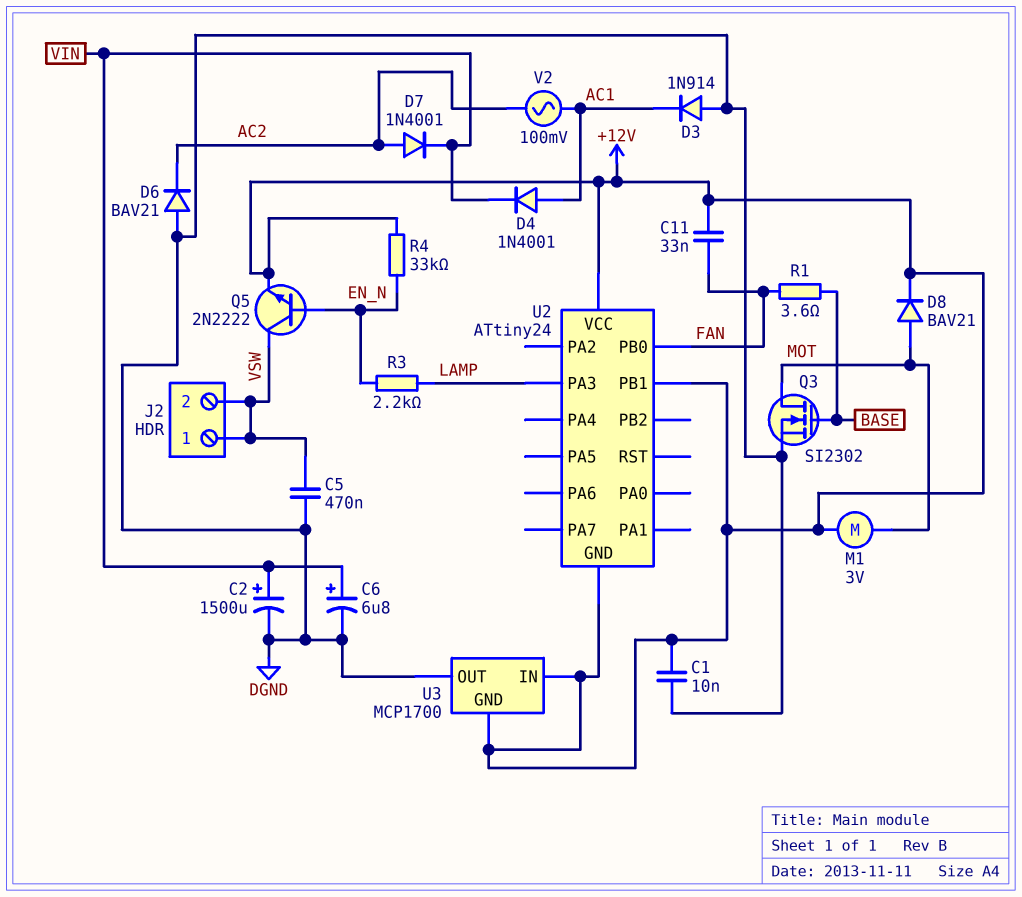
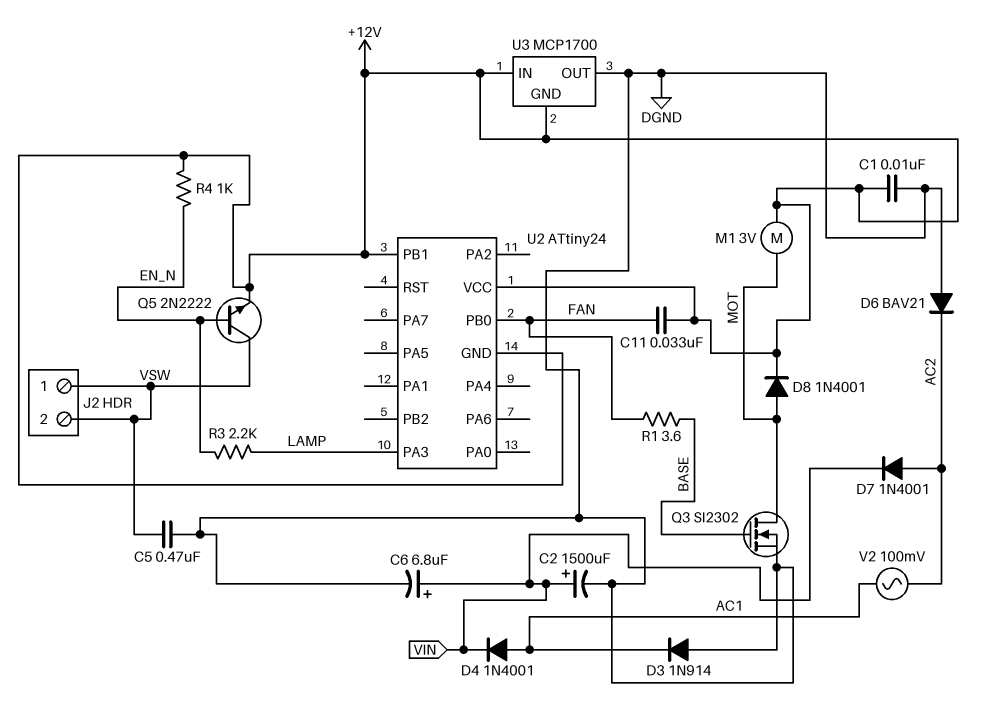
D8: diode BAV21 (A MOT, K +12V) -> diode 1N4001 (A MOT, K +12V)
R4: 33k (+12V, EN_N) -> 1k (+12V, EN_N)

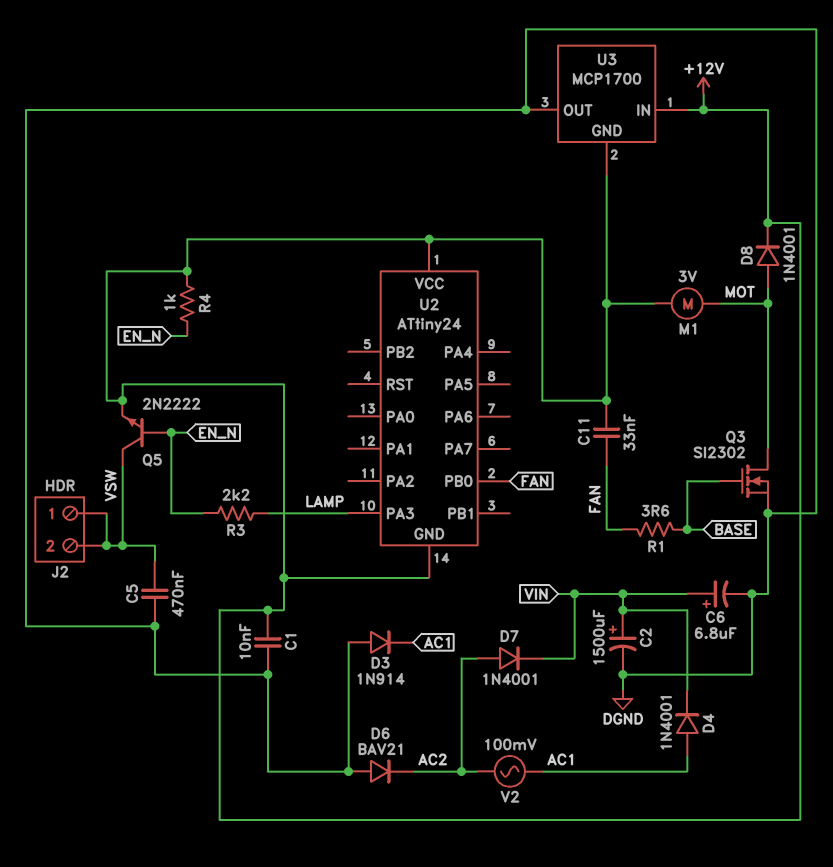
U2 pin PB1: +12V -> none

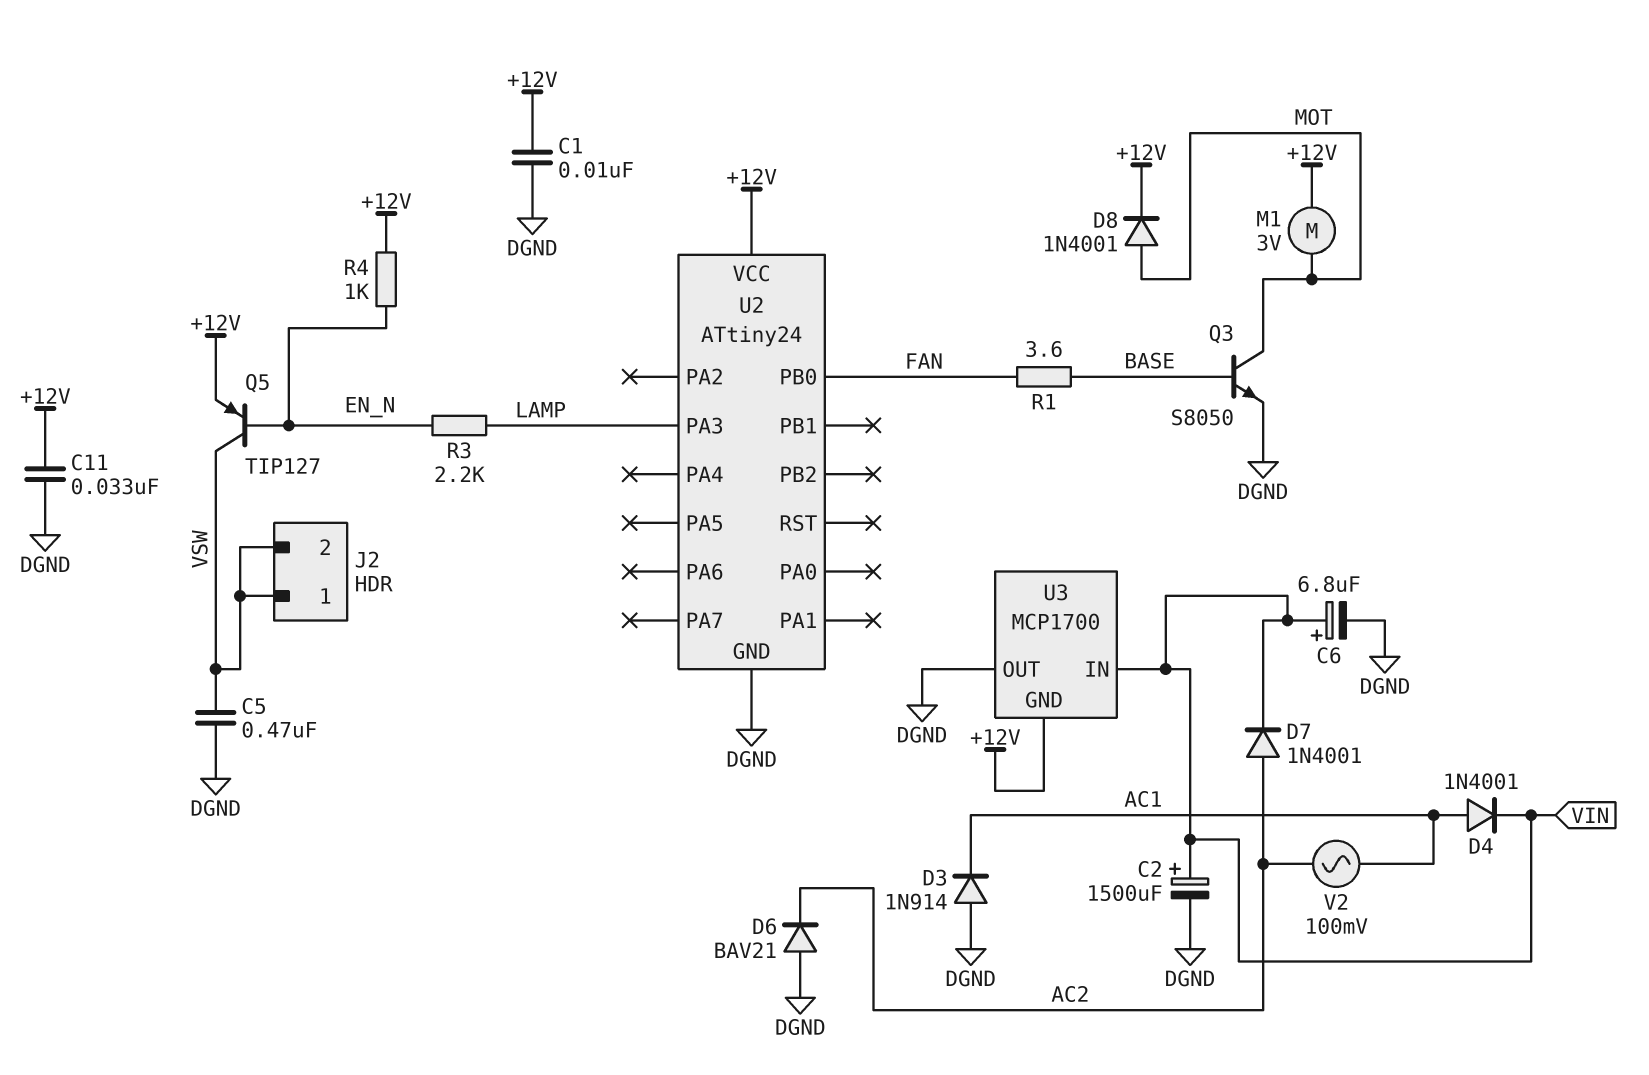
C11: 33nF (+12V, FAN) -> 33nF (+12V, DGND)
Q3: NMOS SI2302 (G BASE, D MOT, S DGND) -> NPN S8050 (B BASE, C MOT, E DGND)
Q5: NPN 2N2222 (B EN_N, C VSW, E +12V) -> PNP TIP127 (B EN_N, C VSW, E +12V)
U2 pin GND: +12V -> DGND
U3 pin IN: +12V -> VIN

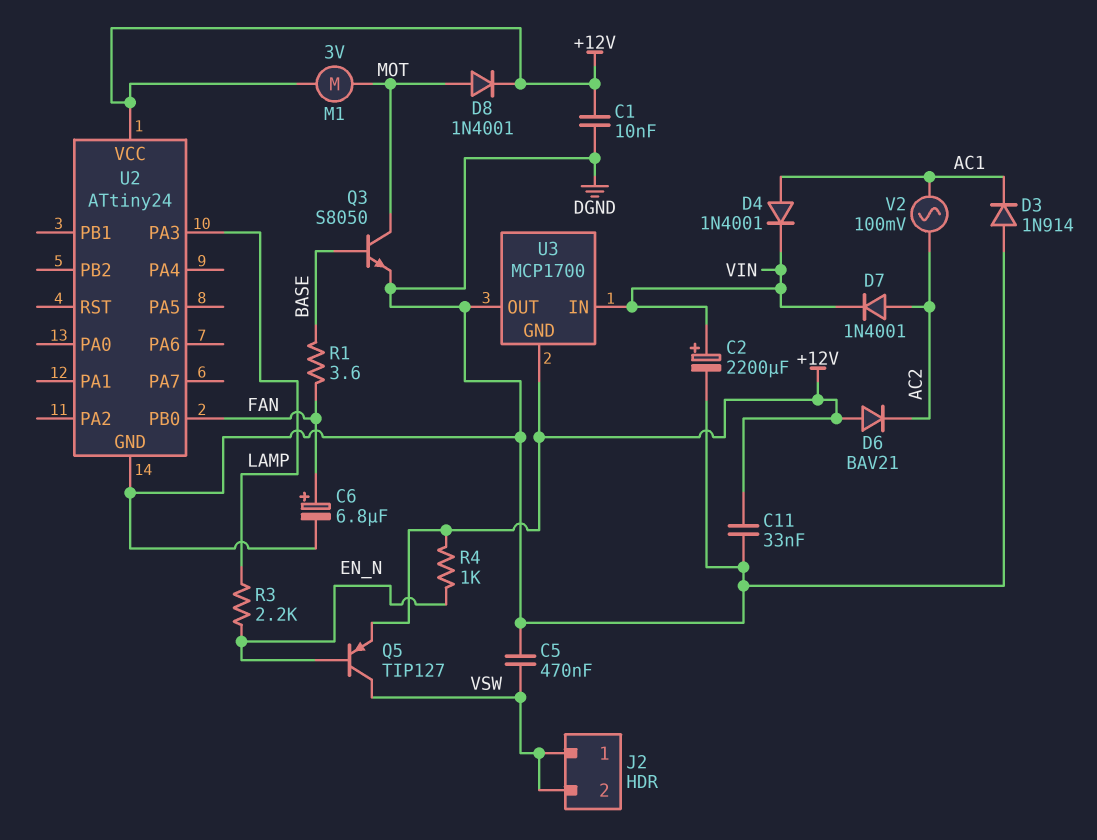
C2: 1500uF (plus VIN, minus DGND) -> 2200uF (plus VIN, minus DGND)
C6: 6.8uF (plus VIN, minus DGND) -> 6.8uF (plus FAN, minus DGND)
D6: diode BAV21 (A DGND, K AC2) -> diode BAV21 (A +12V, K AC2)

